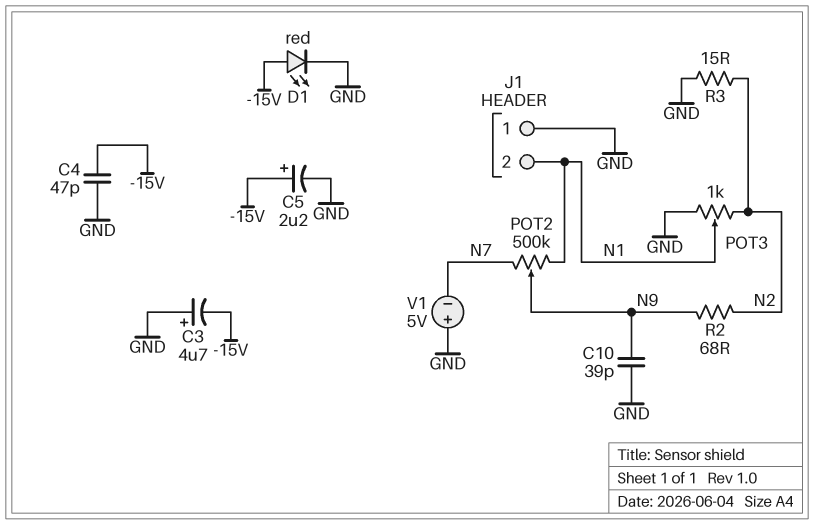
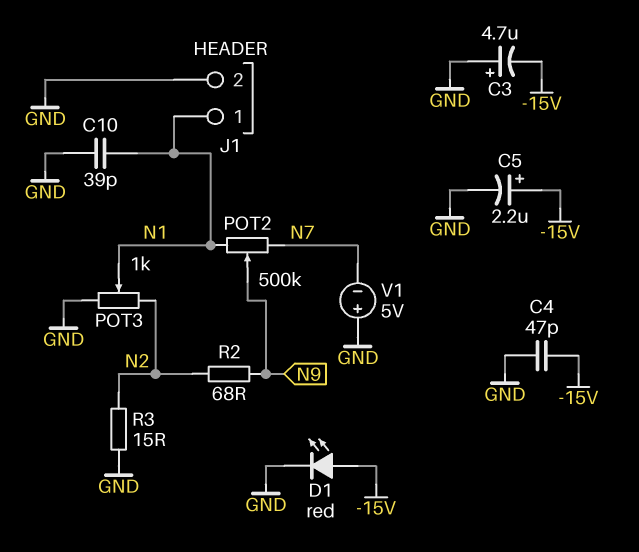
C10: 39pF (GND, N9) -> 39pF (GND, N1)
J1 pin 1: GND -> N1
J1 pin 2: N1 -> GND

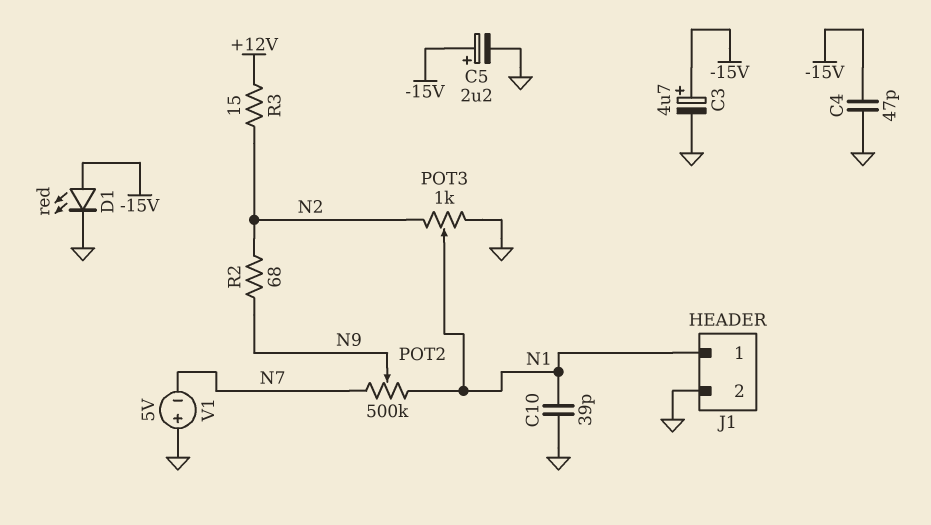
C3: 4.7uF (plus GND, minus -15V) -> 4.7uF (plus -15V, minus GND)
R3: 15 (GND, N2) -> 15 (+12V, N2)

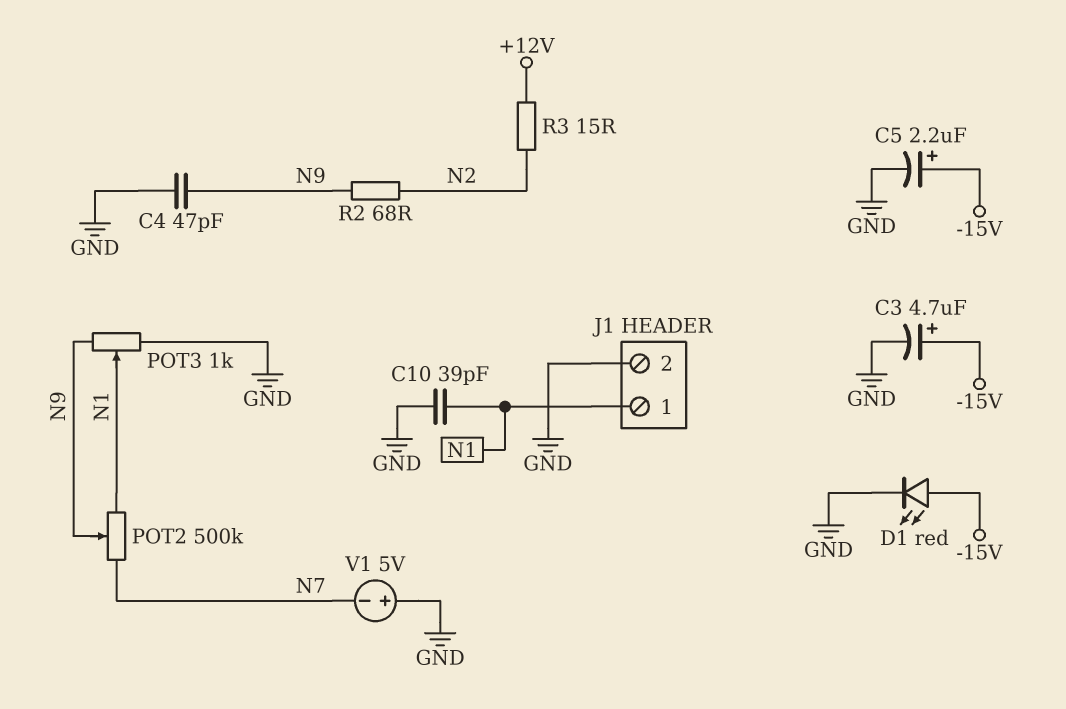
C4: 47pF (-15V, GND) -> 47pF (GND, N9)
POT3: 1k (GND, N2, wiper N1) -> 1k (GND, N9, wiper N1)

